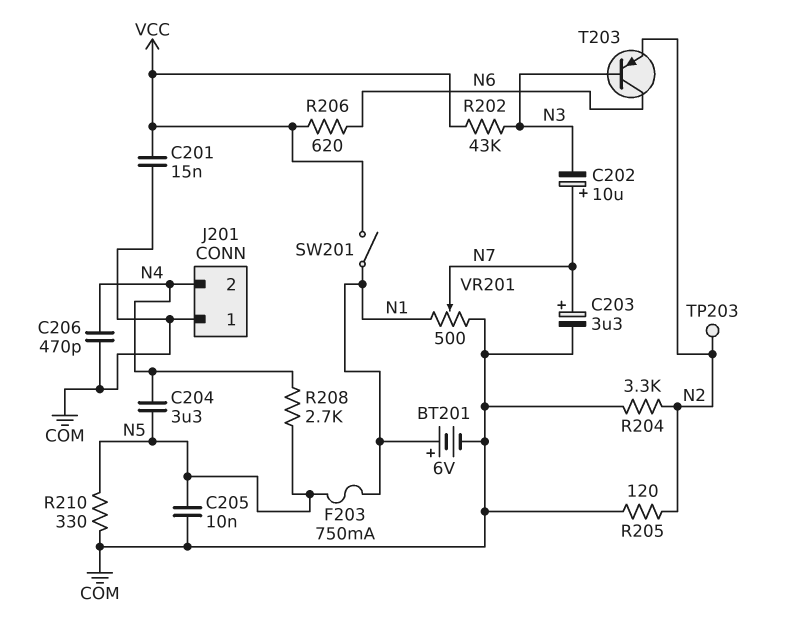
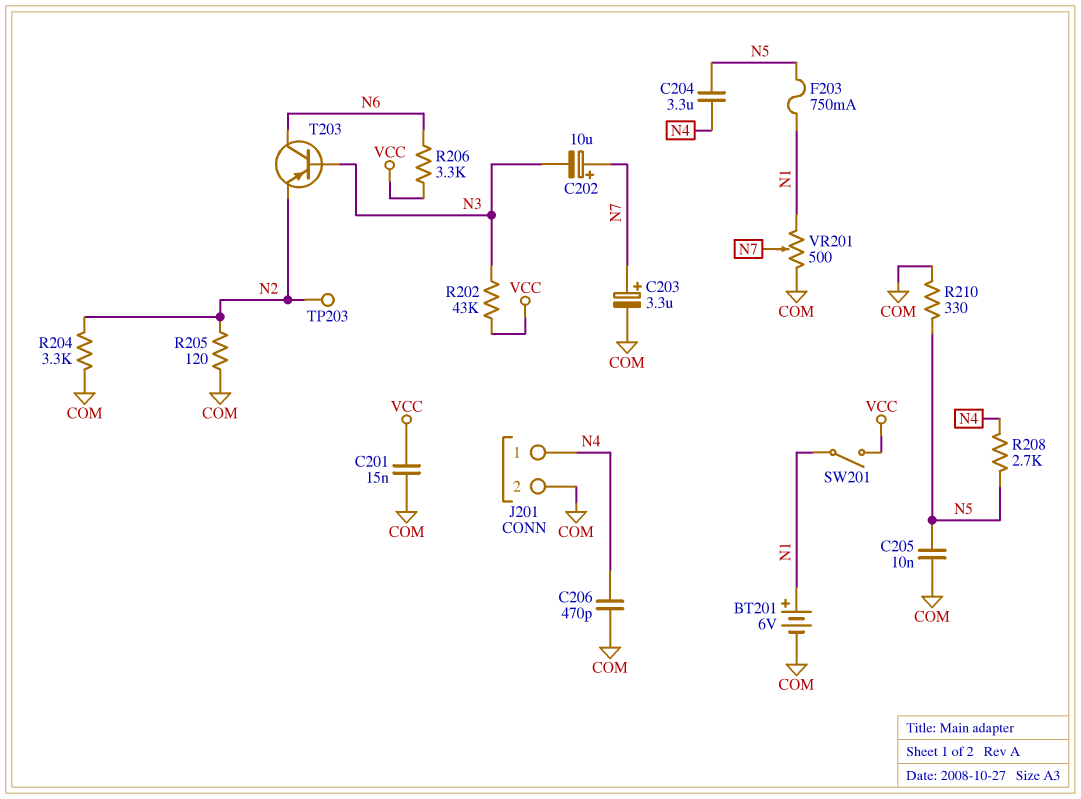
J201 pin 1: COM -> N4
J201 pin 2: N4 -> COM
R206: 620 (N6, VCC) -> 3.3k (N6, VCC)

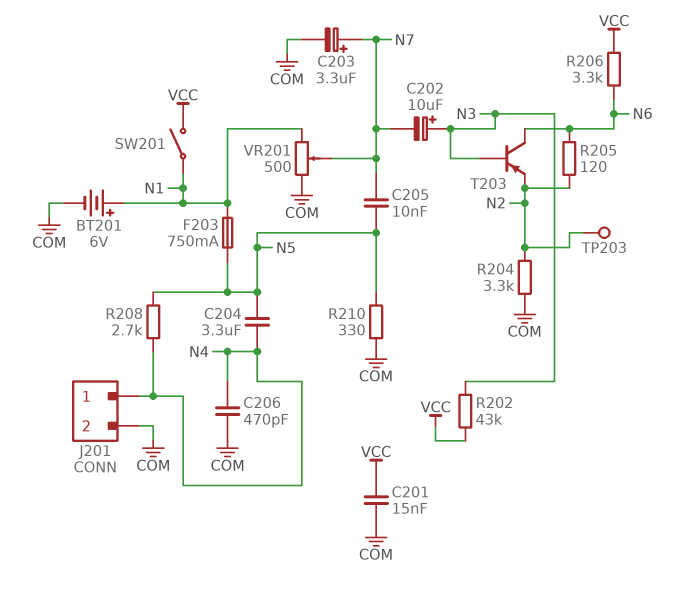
C202: 10uF (plus N7, minus N3) -> 10uF (plus N3, minus N7)
C205: 10nF (COM, N5) -> 10nF (N5, N7)
R205: 120 (COM, N2) -> 120 (N2, N6)

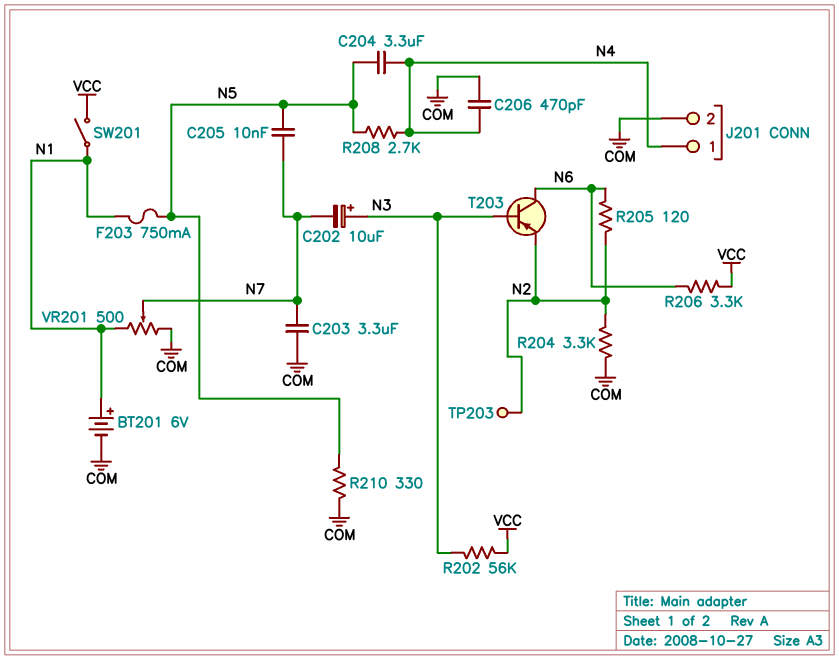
C201: 15nF (COM, VCC) -> none
C203: 3.3uF (plus N7, minus COM) -> 3.3uF (COM, N7)
R202: 43k (N3, VCC) -> 56k (N3, VCC)

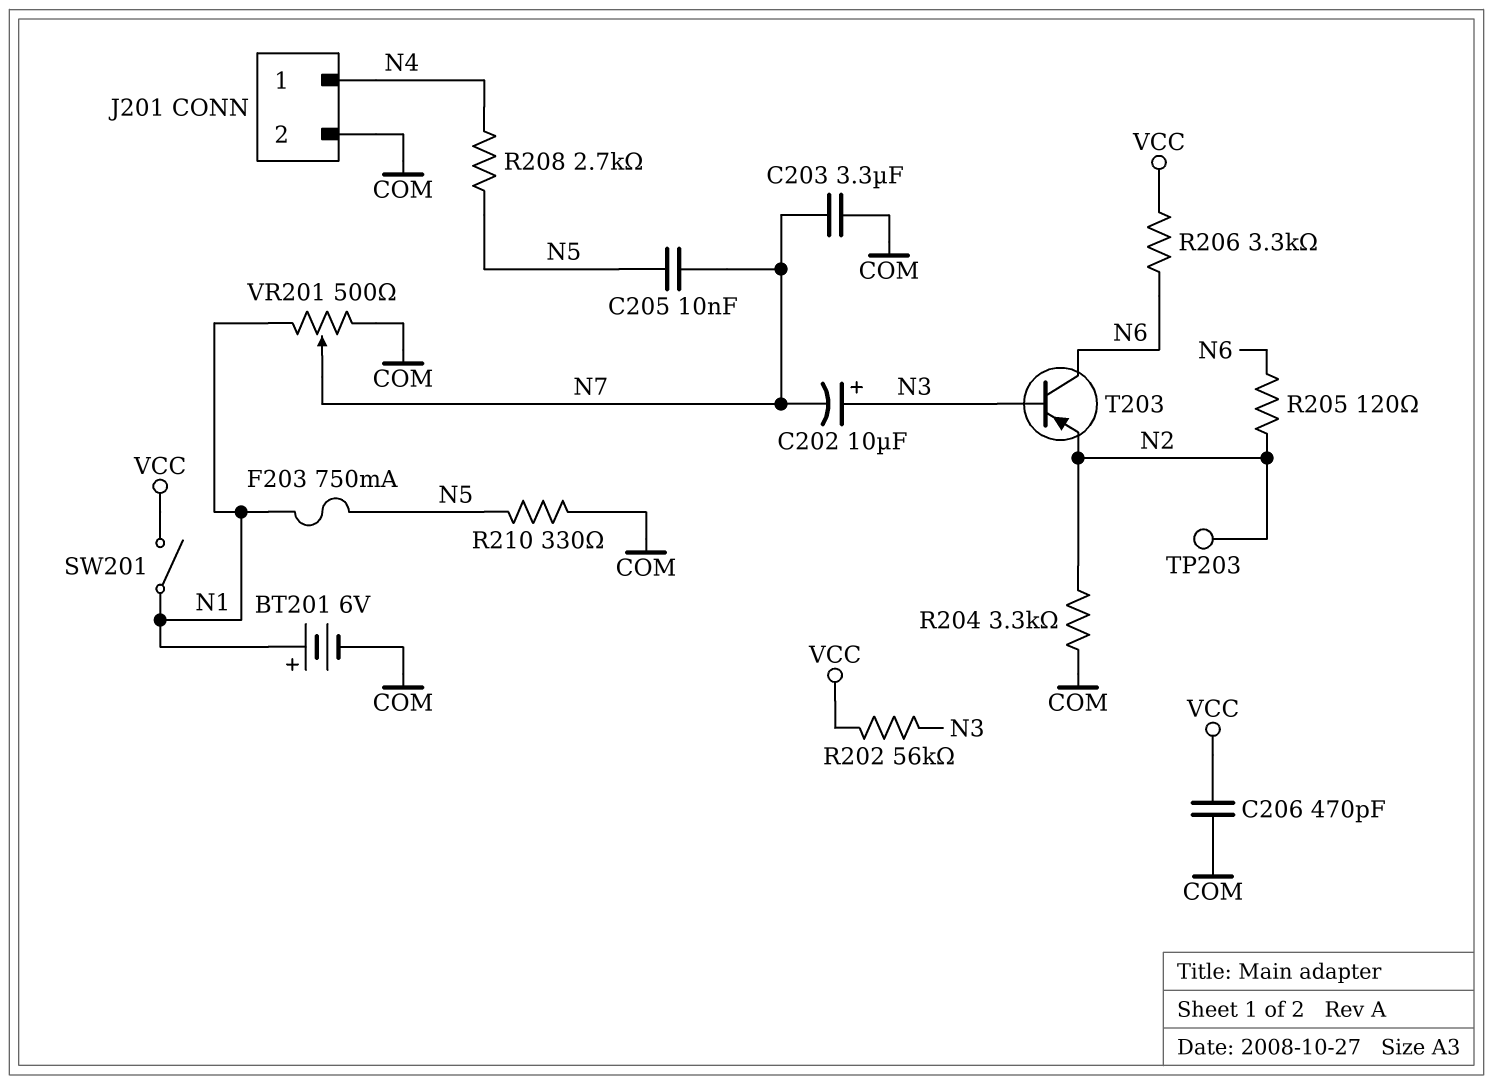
C204: 3.3uF (N4, N5) -> none
C206: 470pF (COM, N4) -> 470pF (COM, VCC)

